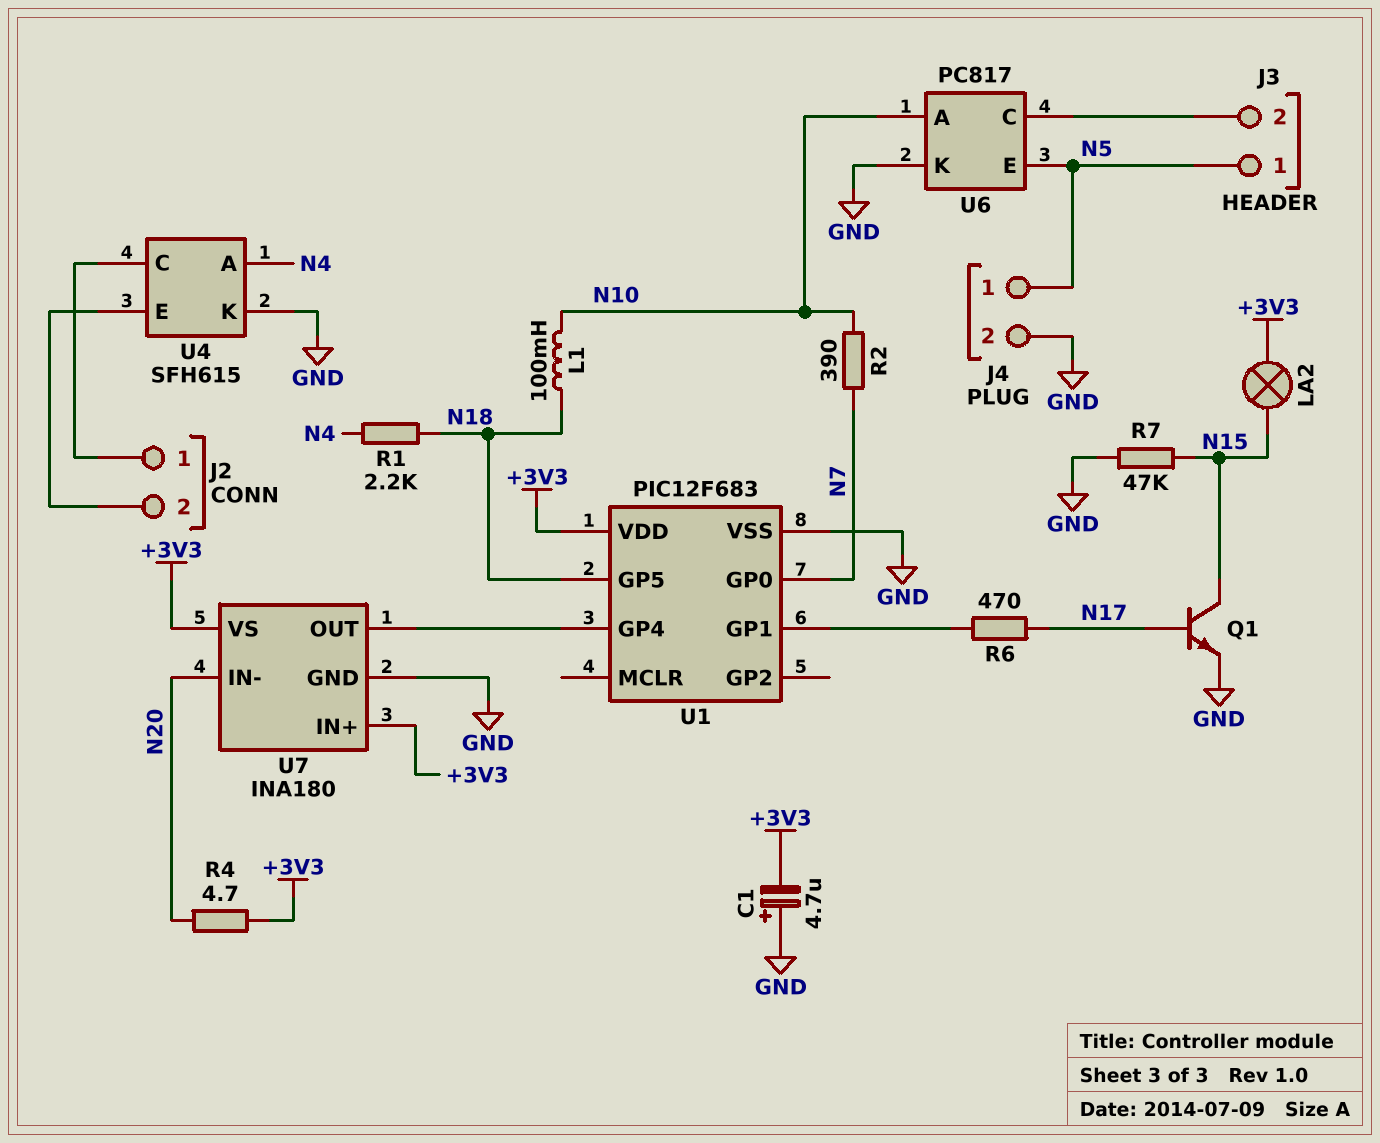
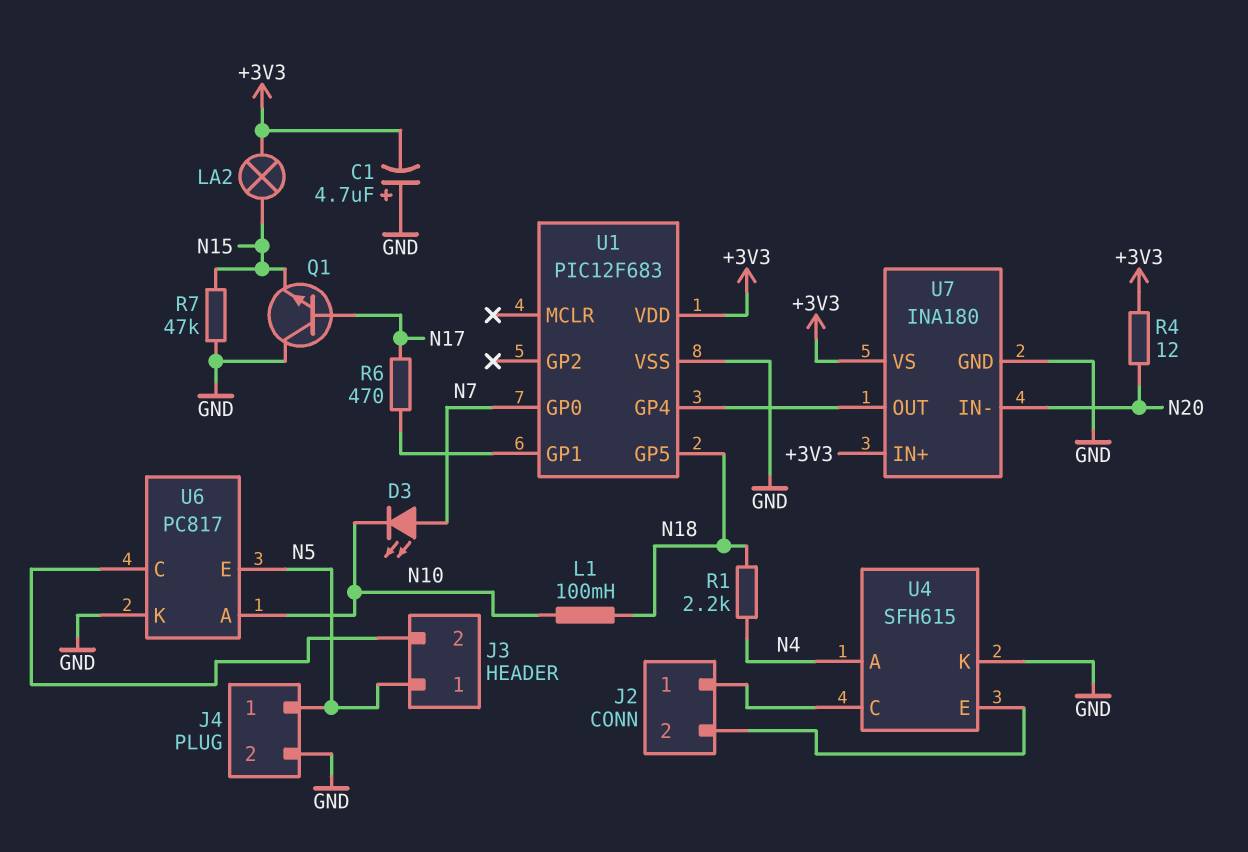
D3: none -> LED (A N7, K N10)
Q1: NPN (B N17, C N15, E GND) -> NPN (B N17, C GND, E N15)
R2: 390 (N7, N10) -> none
R4: 4.7 (+3V3, N20) -> 12 (+3V3, N20)

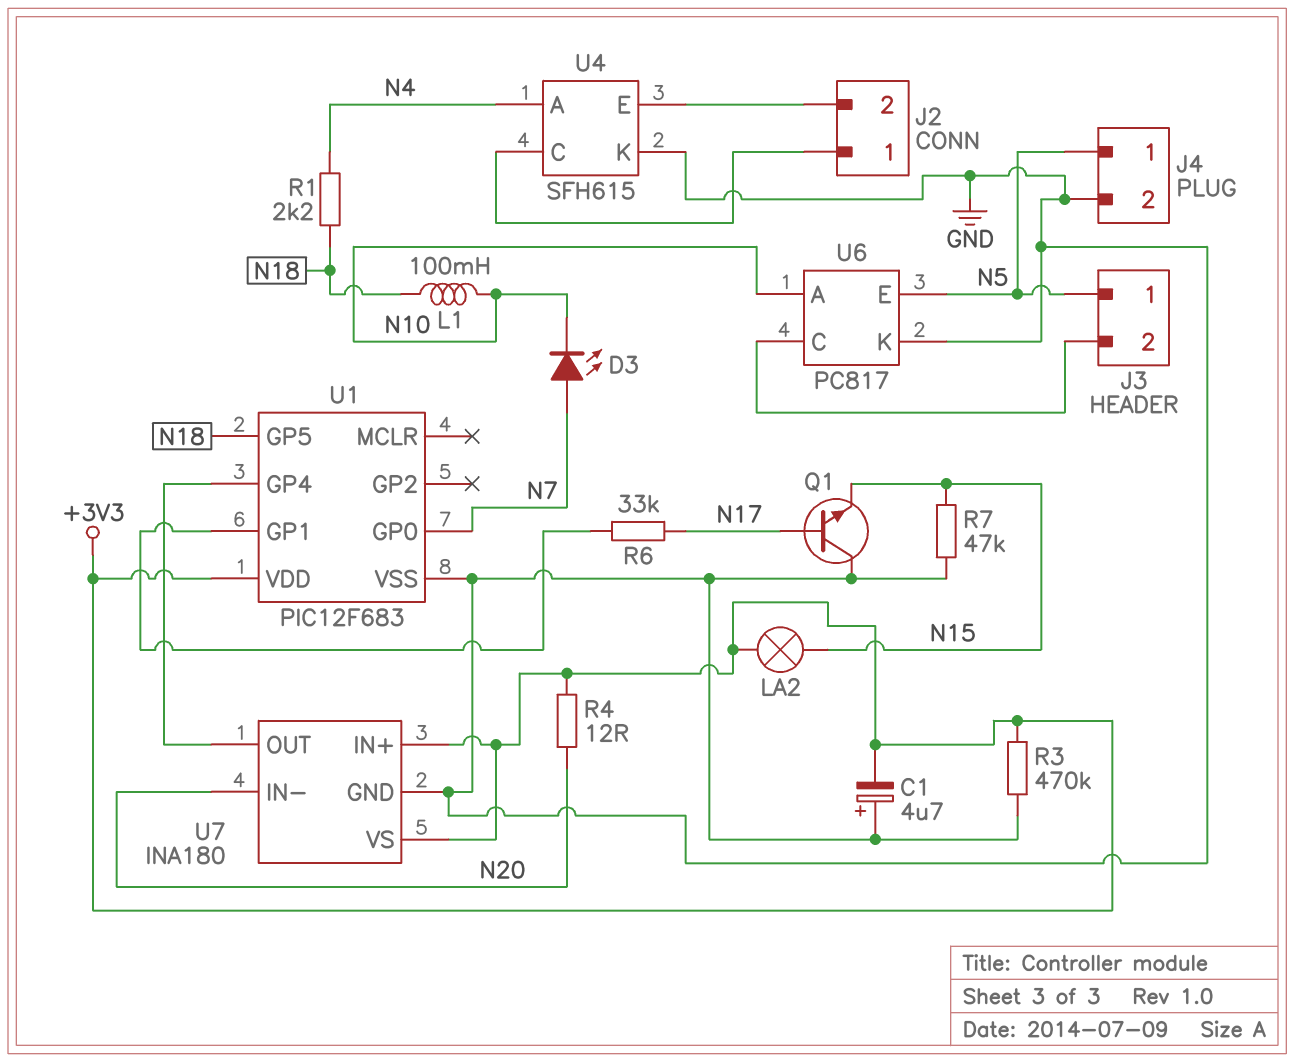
R3: none -> 470k (+3V3, GND)
R6: 470 (N17, U1/GP1) -> 33k (N17, U1/GP1)

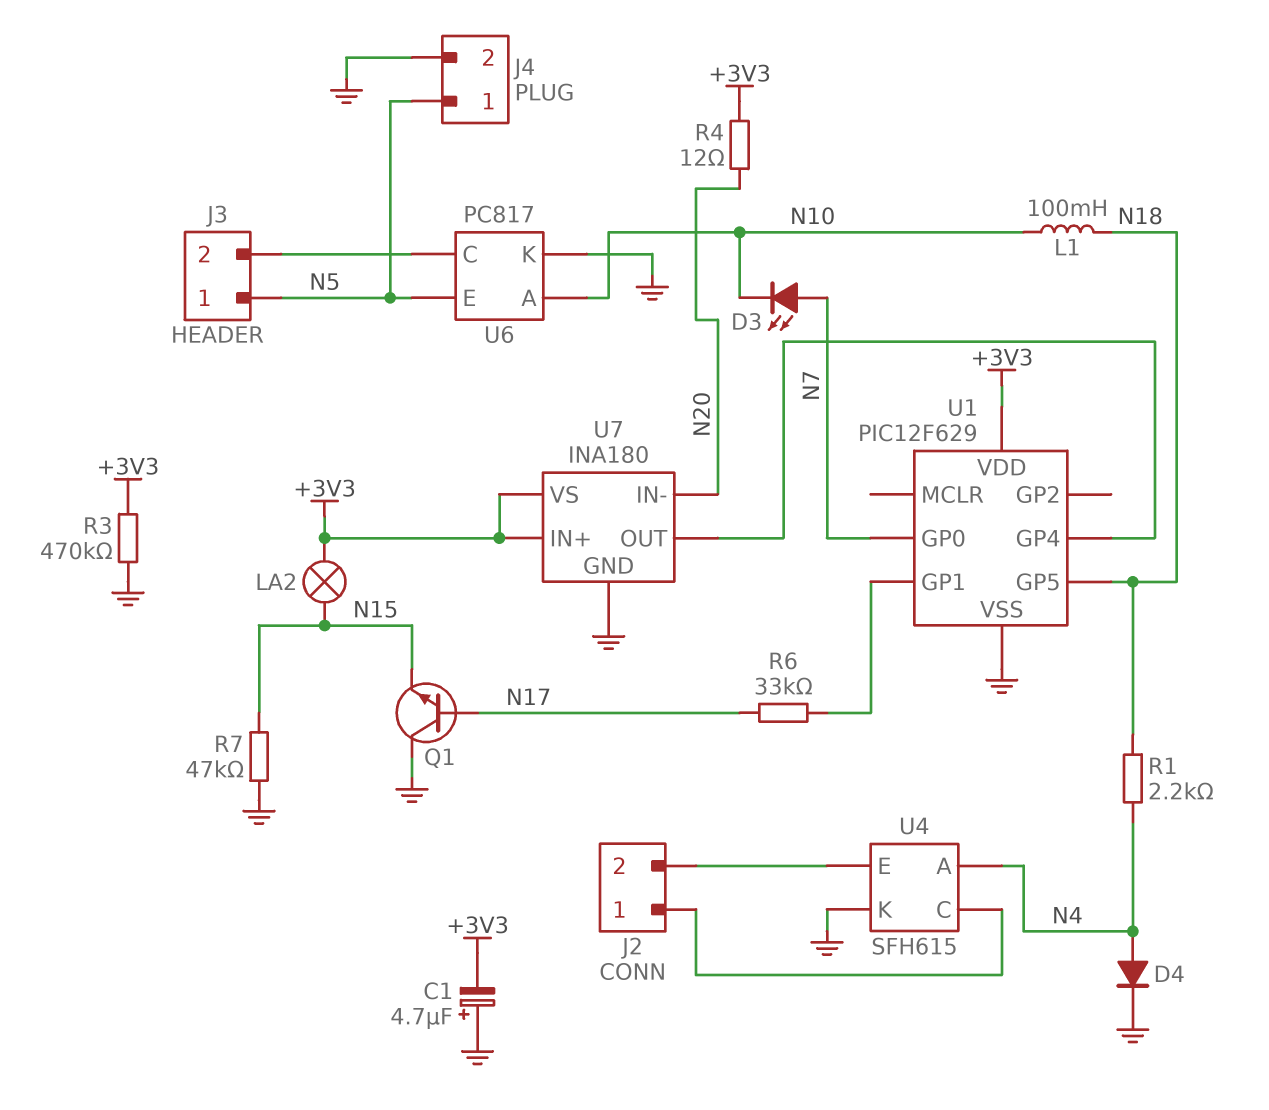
D4: none -> diode (A N4, K GND)
U1: PIC12F683 -> PIC12F629

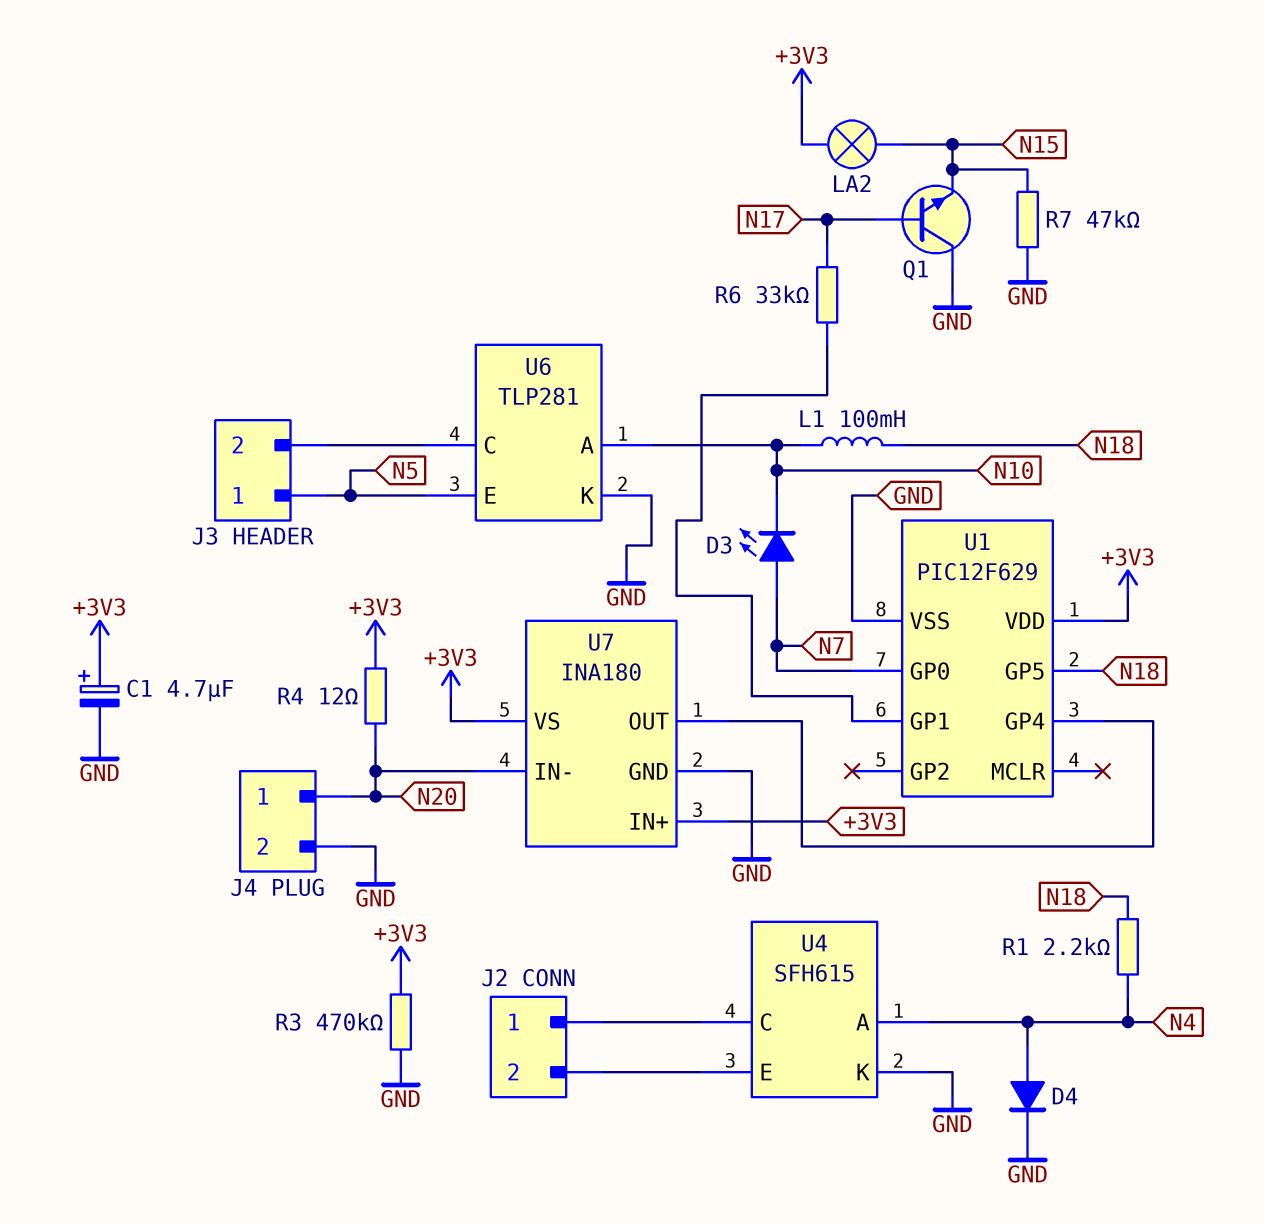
C1: 4.7uF (plus GND, minus +3V3) -> 4.7uF (plus +3V3, minus GND)
J4 pin 1: N5 -> N20
U6: PC817 -> TLP281

